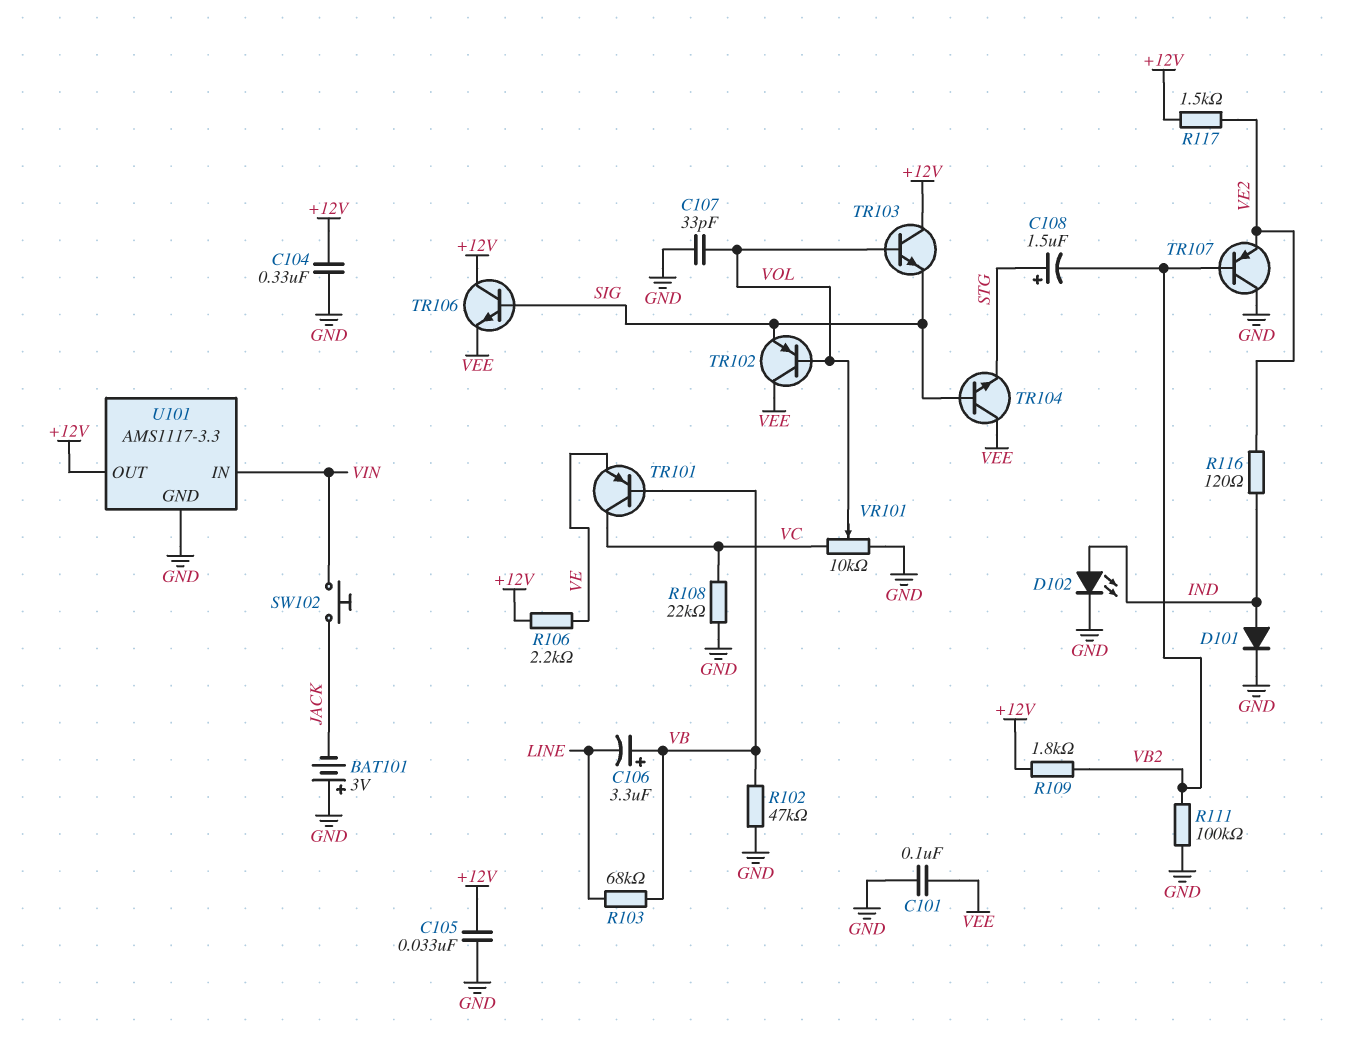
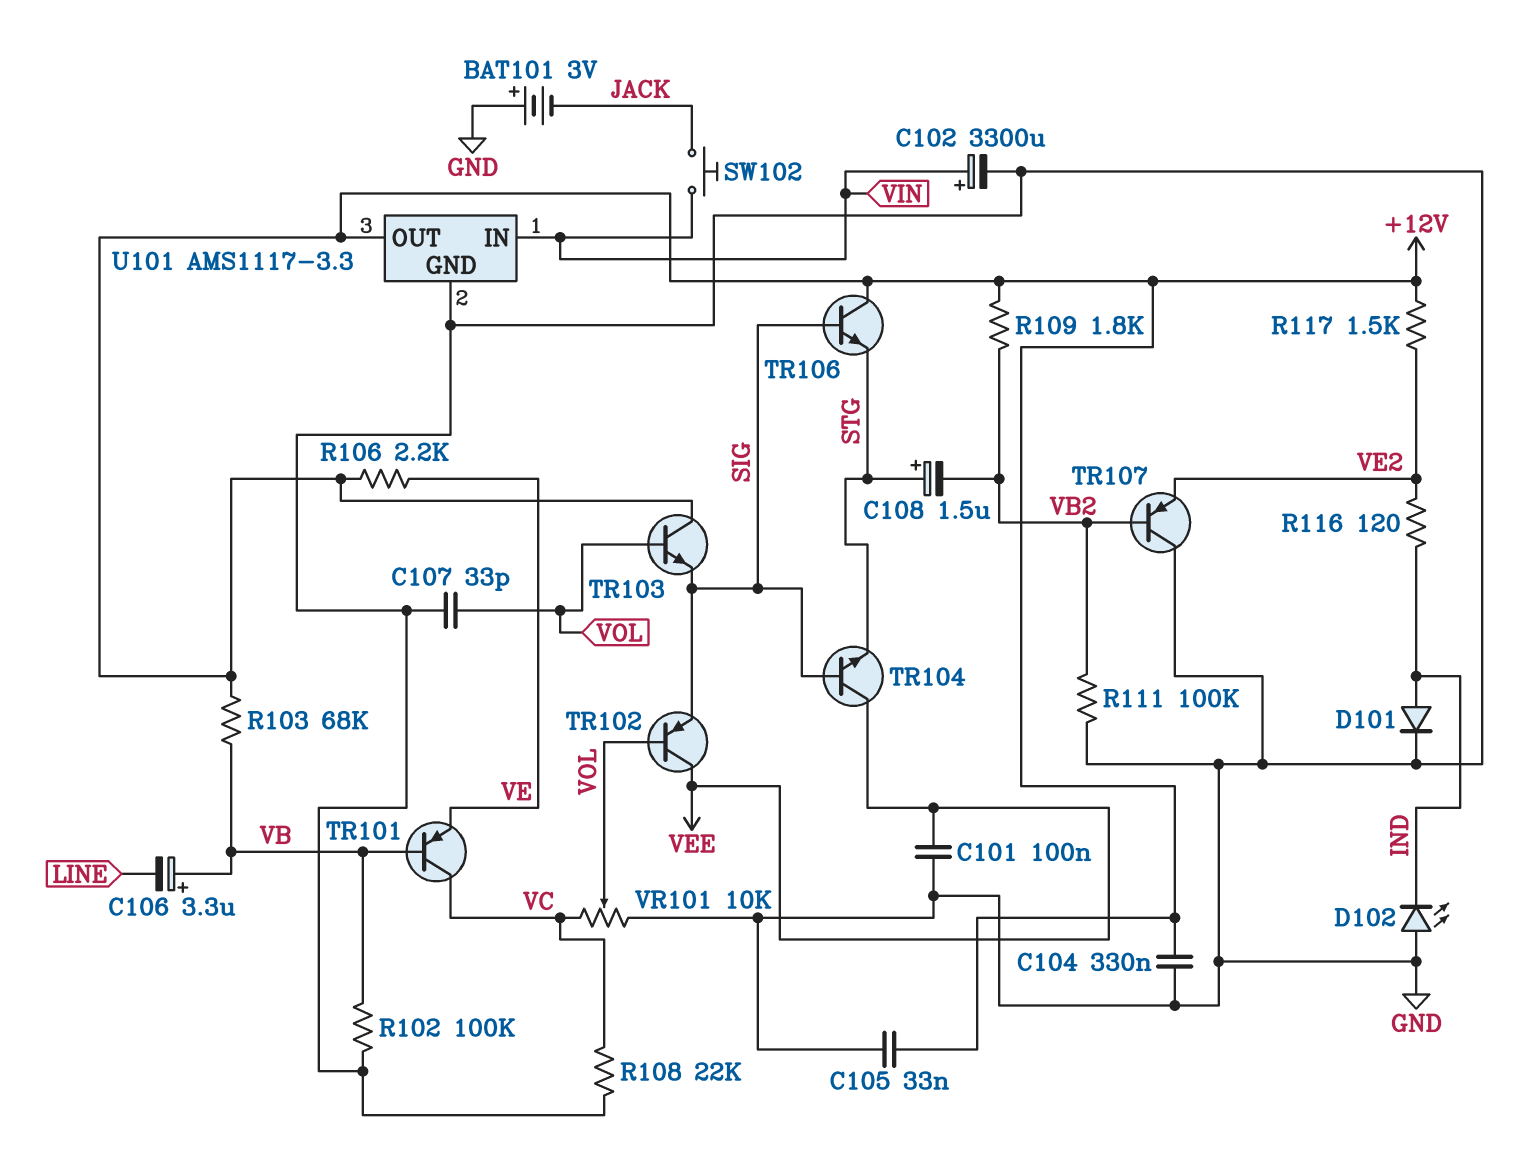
C102: none -> 3300uF (plus VIN, minus GND)
D102: LED (A IND, K GND) -> LED (A GND, K IND)
R102: 47k (GND, VB) -> 100k (GND, VB)
R103: 68k (LINE, VB) -> 68k (+12V, VB)
TR106: NPN (B SIG, C +12V, E VEE) -> NPN (B SIG, C +12V, E STG)

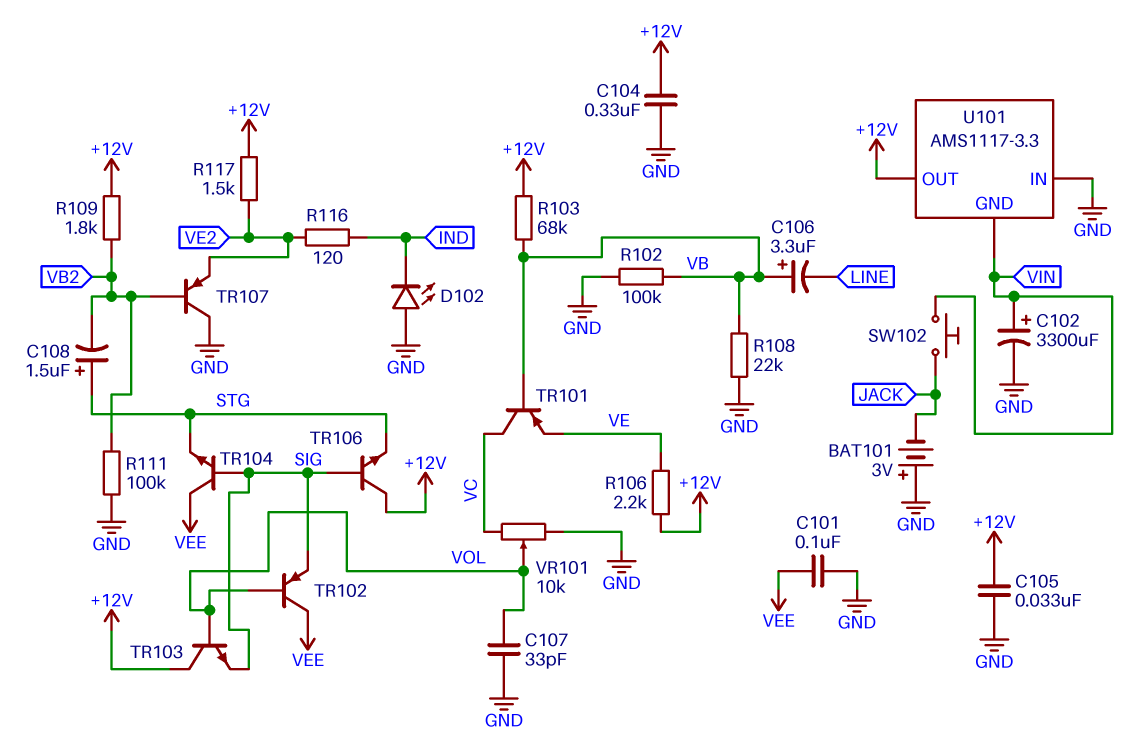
D101: diode (A IND, K GND) -> none
R108: 22k (GND, VC) -> 22k (GND, VB)
U101 pin GND: GND -> VIN
U101 pin IN: VIN -> GND

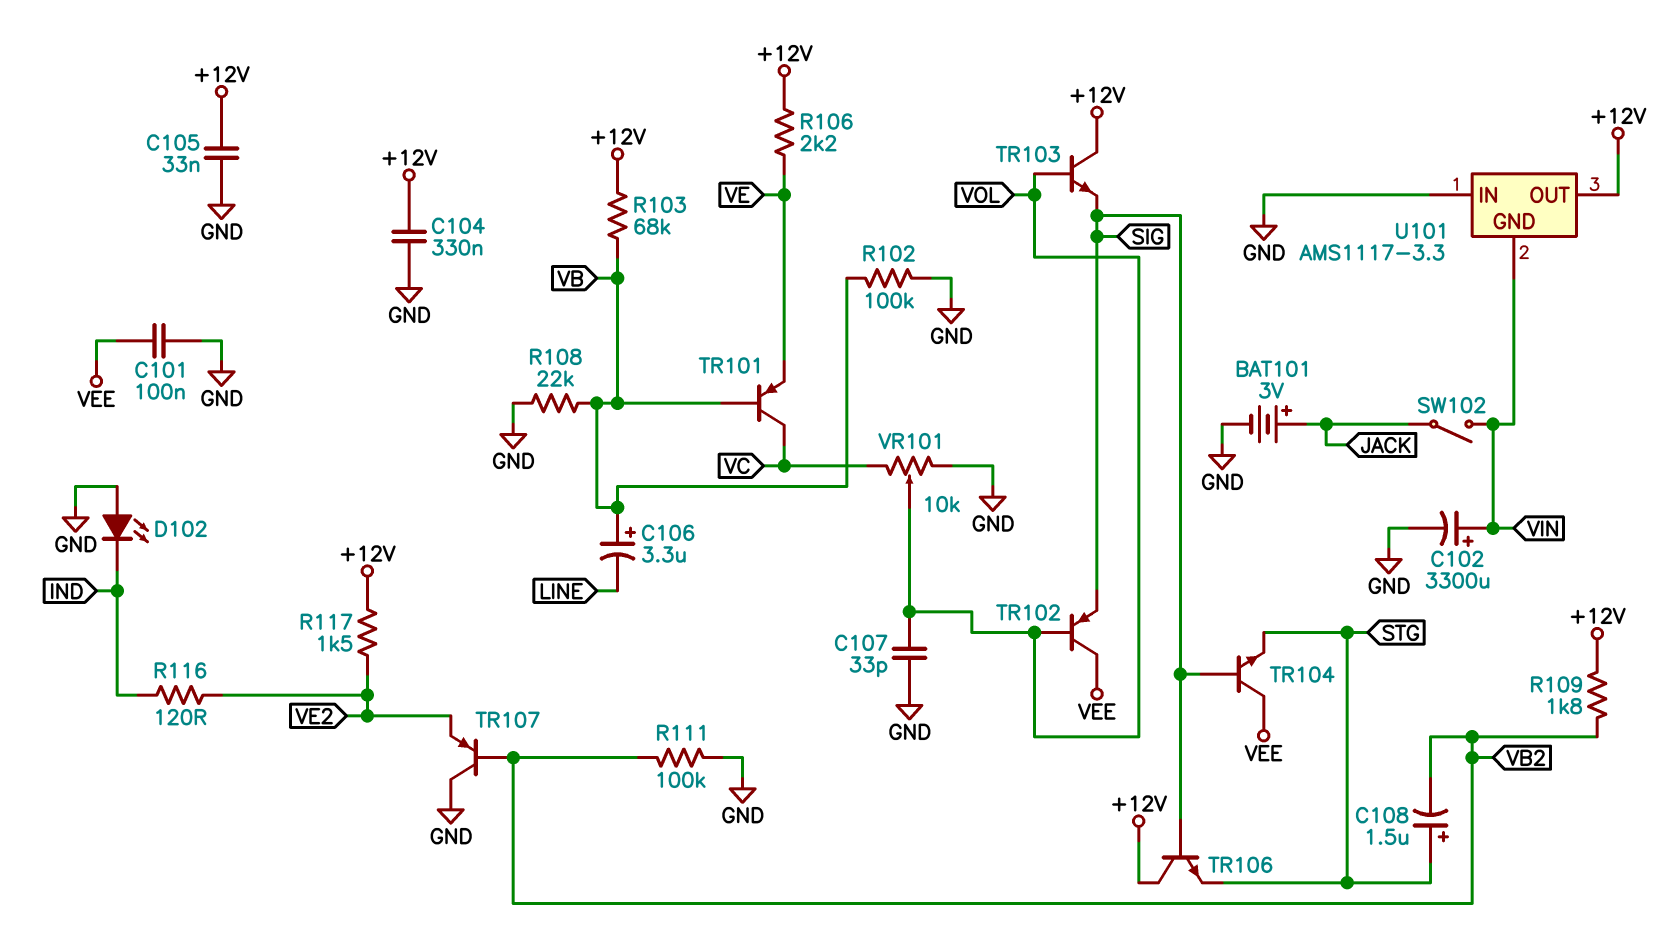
BAT101: 3V (plus GND, minus JACK) -> 3V (plus JACK, minus GND)
SW102: button (JACK, VIN) -> switch (JACK, VIN)

